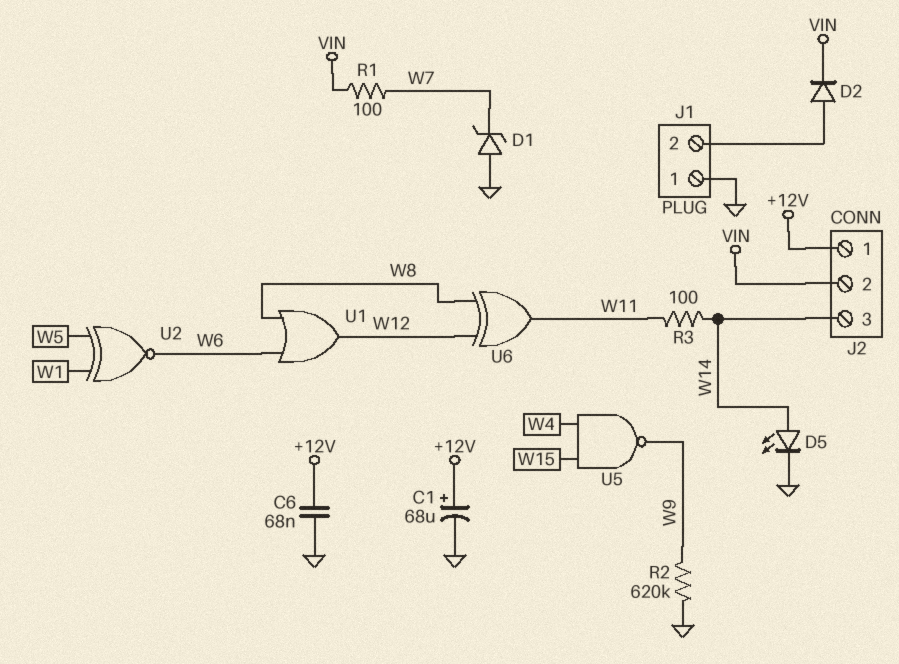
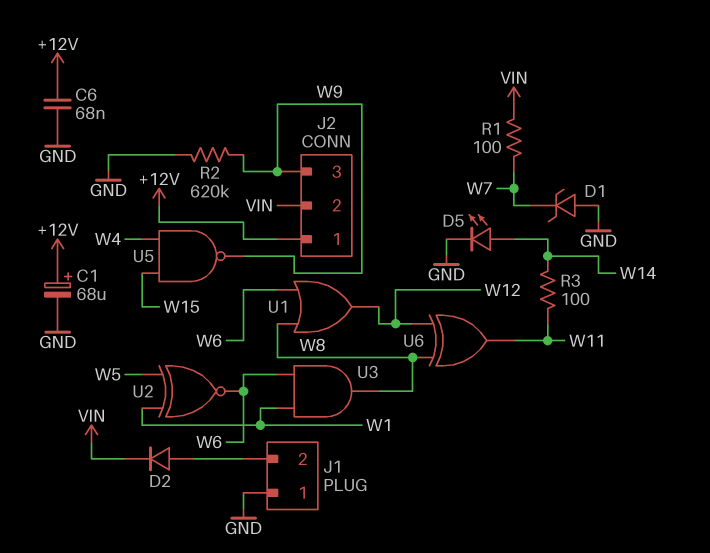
J2 pin 3: W14 -> W9
U3: none -> AND (in W1, in W6, out W8)

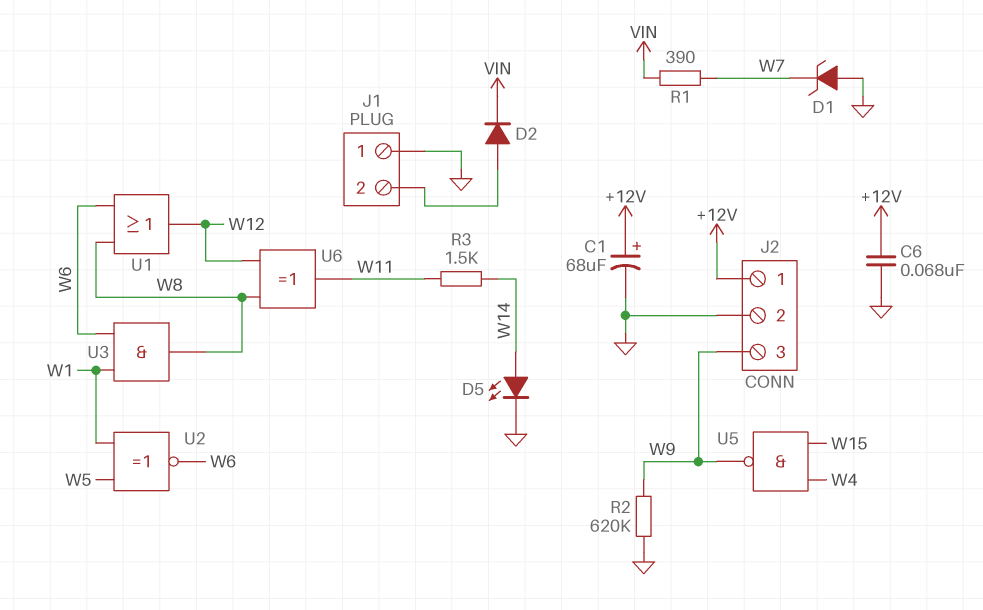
J2 pin 2: VIN -> GND
R1: 100 (VIN, W7) -> 390 (VIN, W7)
R3: 100 (W11, W14) -> 1.5k (W11, W14)

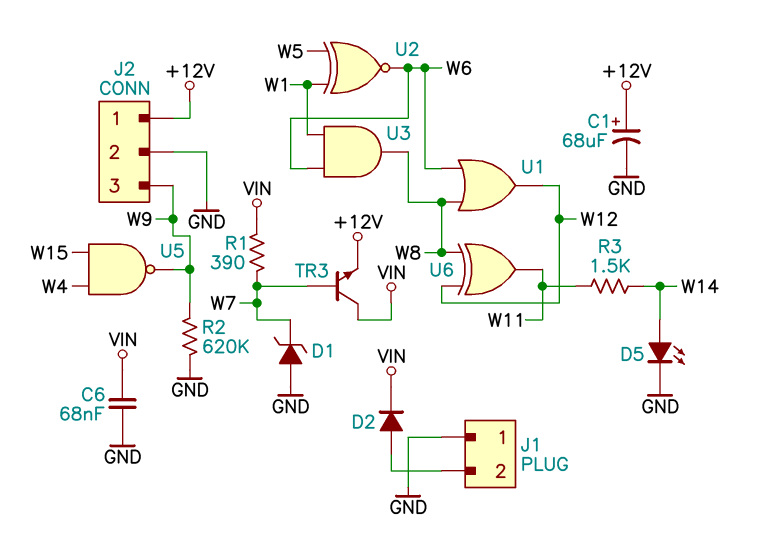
C6: 68nF (+12V, GND) -> 68nF (GND, VIN)
TR3: none -> NPN (B W7, C VIN, E +12V)

